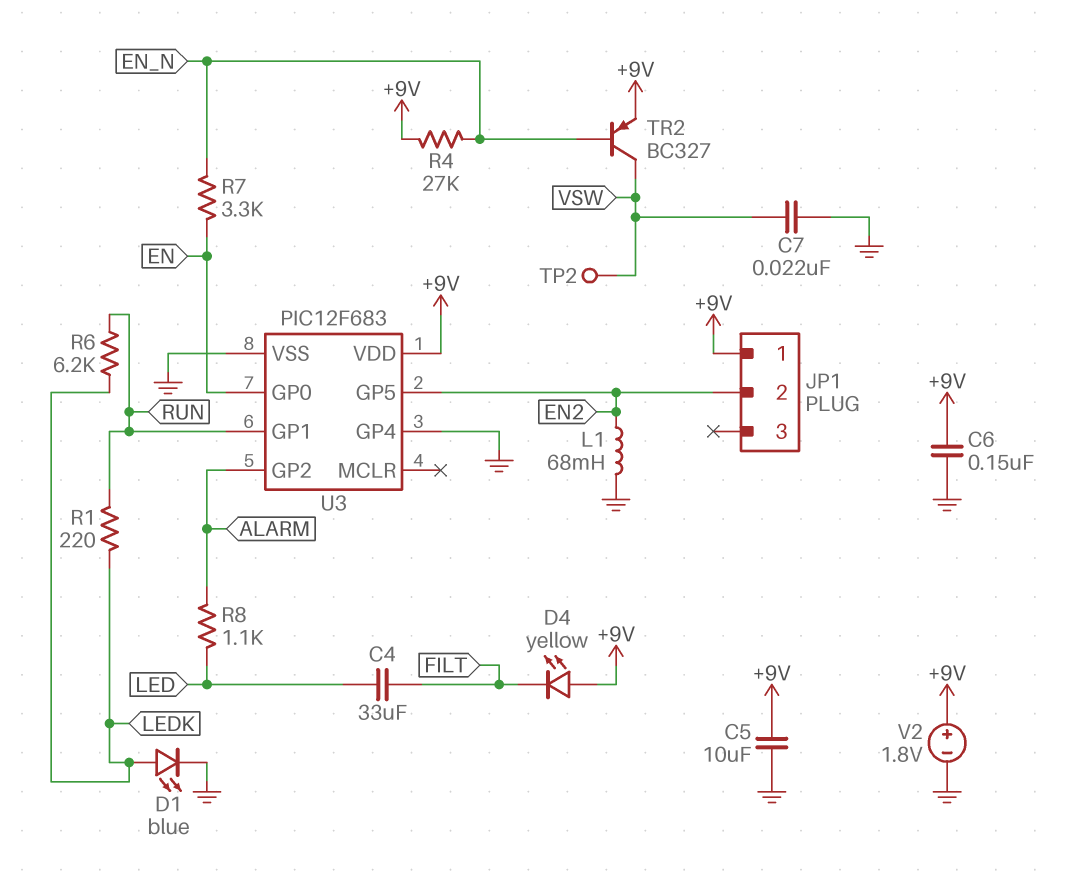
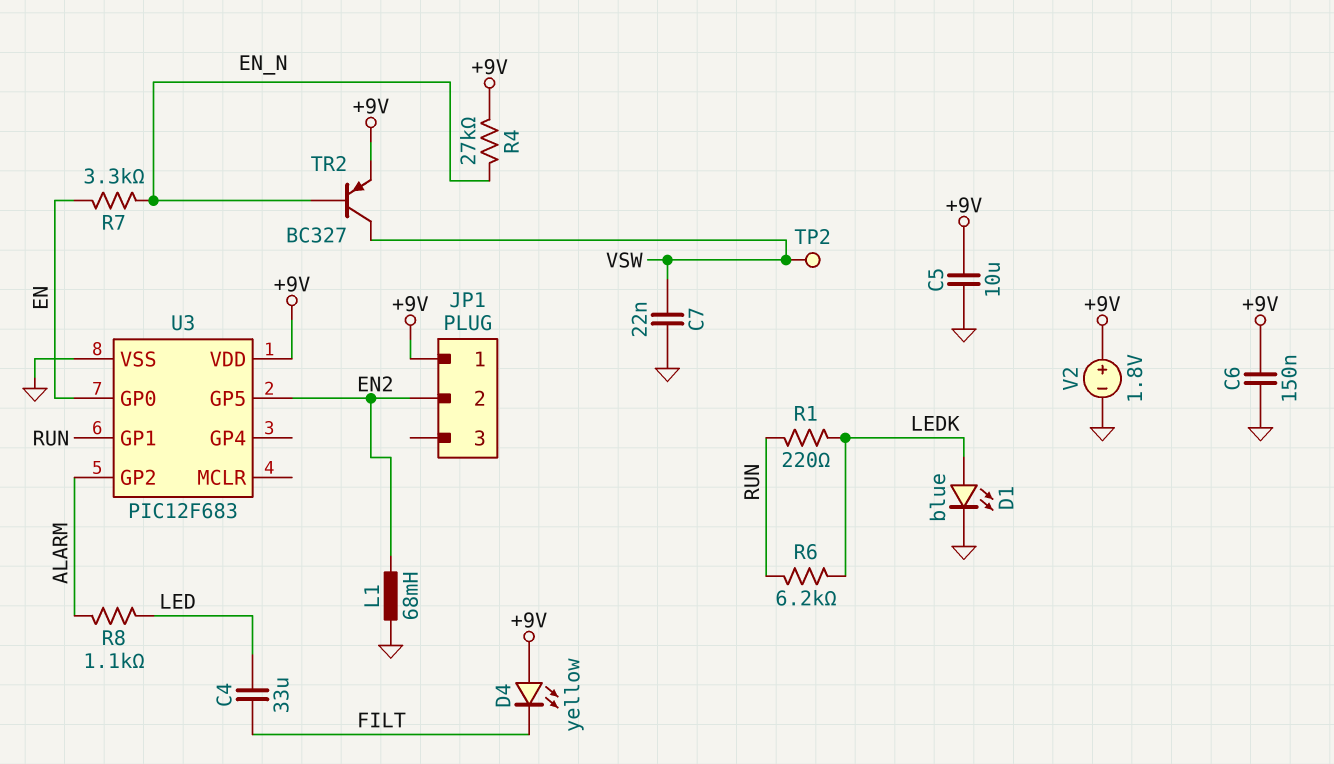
U3 pin GP4: GND -> none

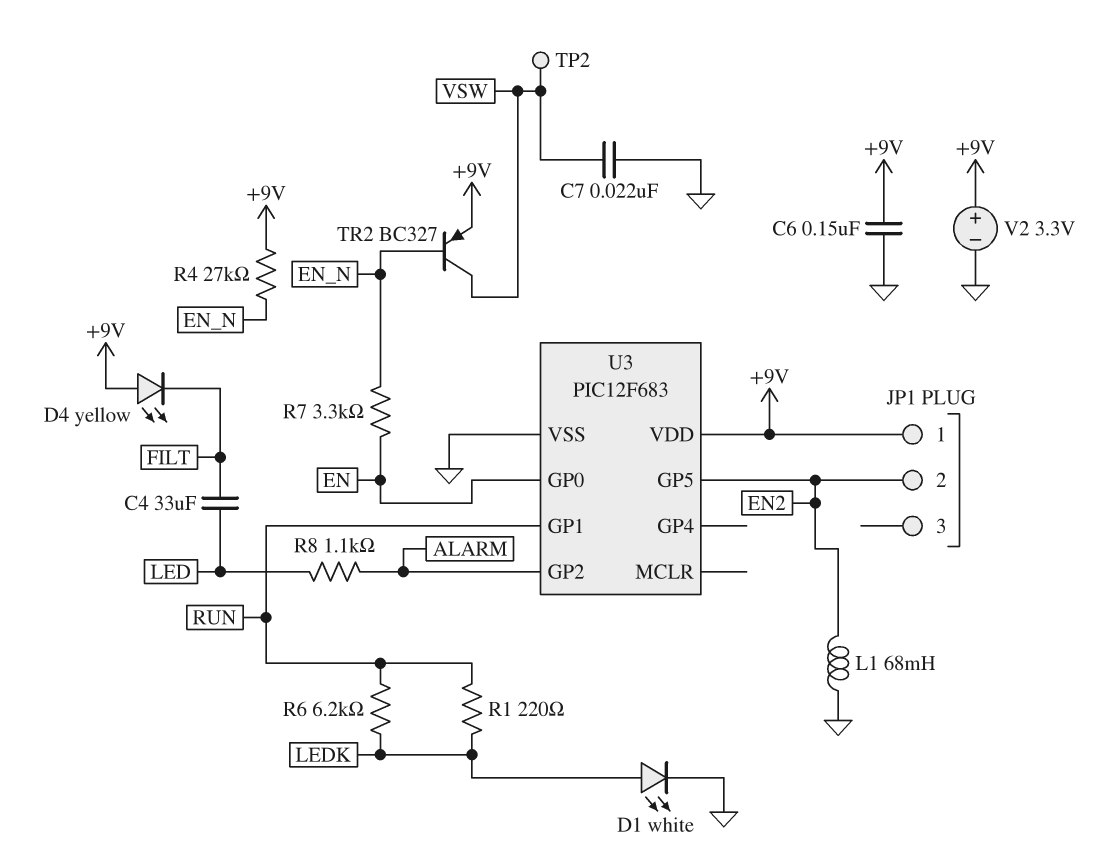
C5: 10uF (+9V, GND) -> none
D1: LED blue (A LEDK, K GND) -> LED white (A LEDK, K GND)
V2: 1.8V (plus +9V, minus GND) -> 3.3V (plus +9V, minus GND)

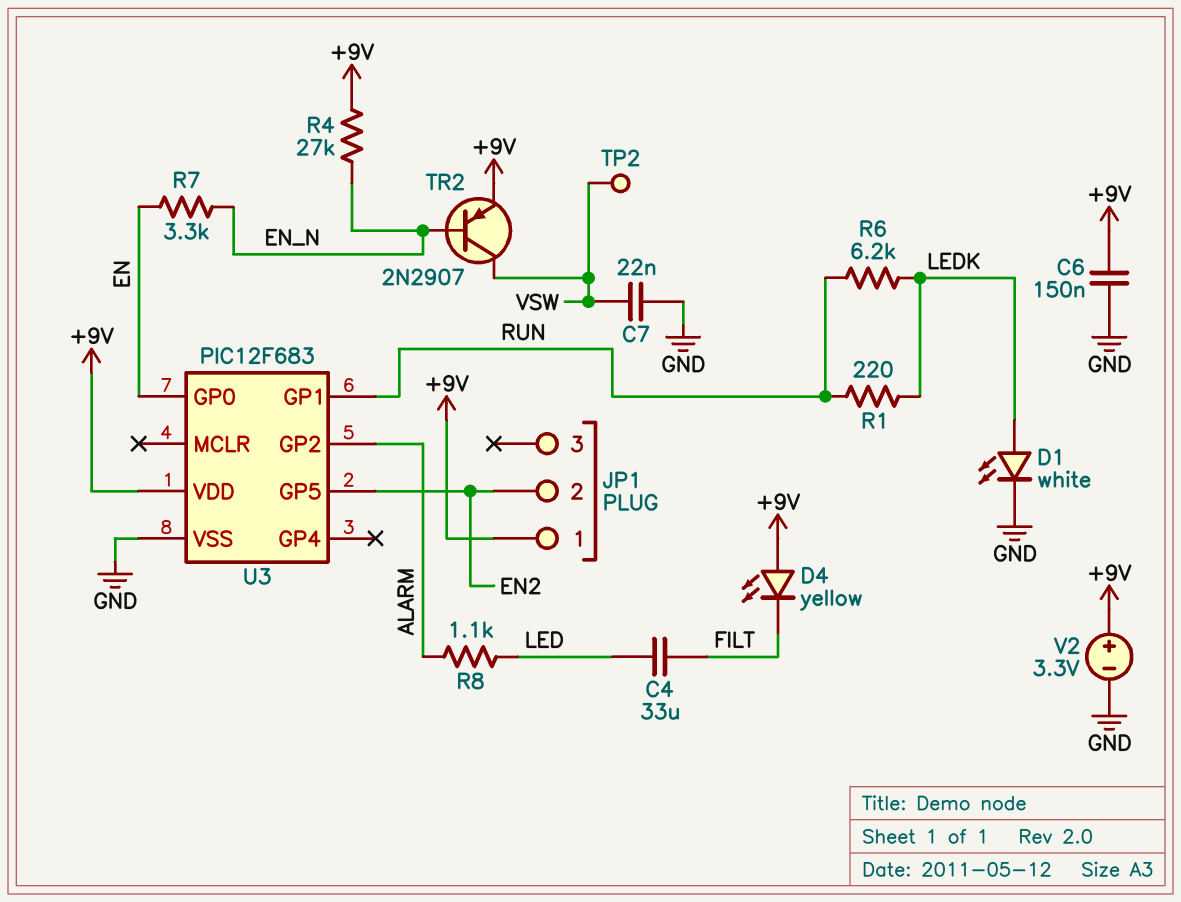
L1: 68mH (EN2, GND) -> none
TR2: PNP BC327 (B EN_N, C VSW, E +9V) -> PNP 2N2907 (B EN_N, C VSW, E +9V)

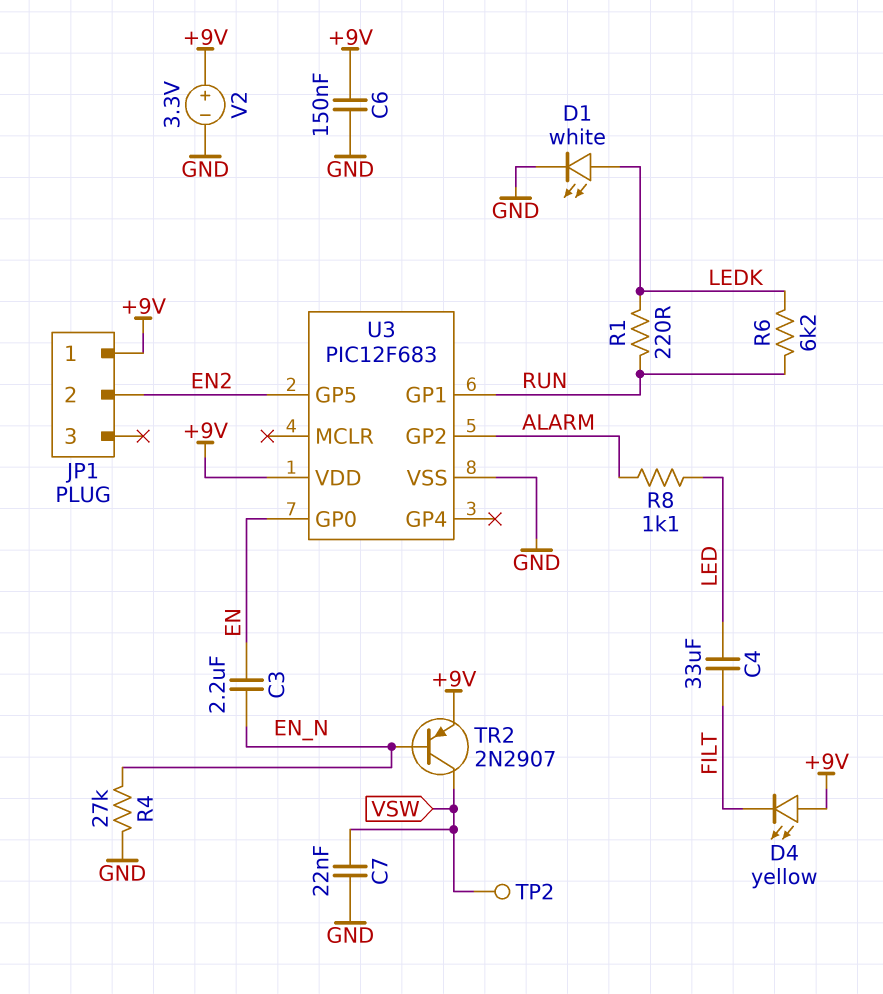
C3: none -> 2.2uF (EN, EN_N)
R4: 27k (+9V, EN_N) -> 27k (EN_N, GND)
R7: 3.3k (EN, EN_N) -> none

